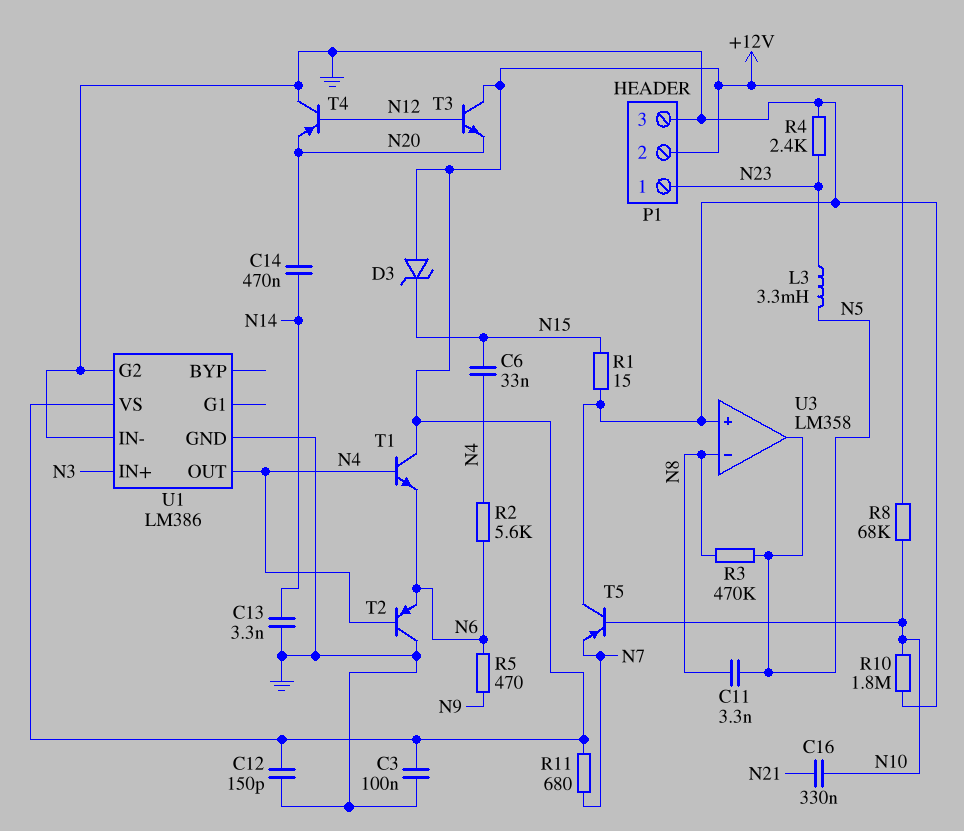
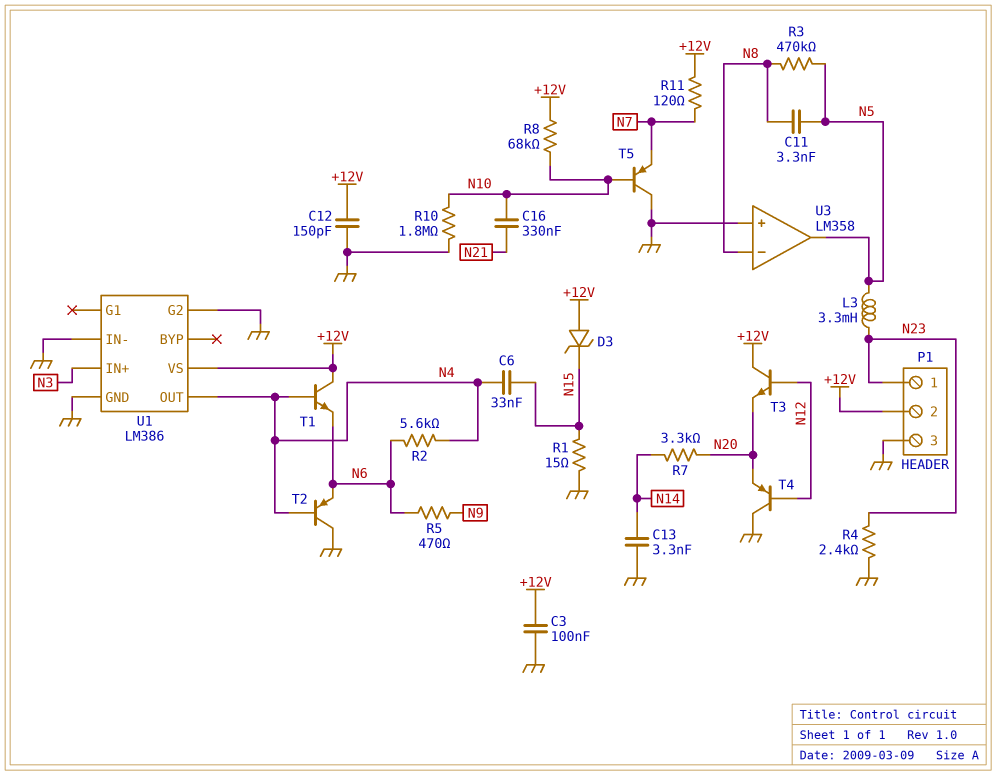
C14: 470nF (N14, N20) -> none
R7: none -> 3.3k (N14, N20)
R11: 680 (+12V, N7) -> 120 (+12V, N7)

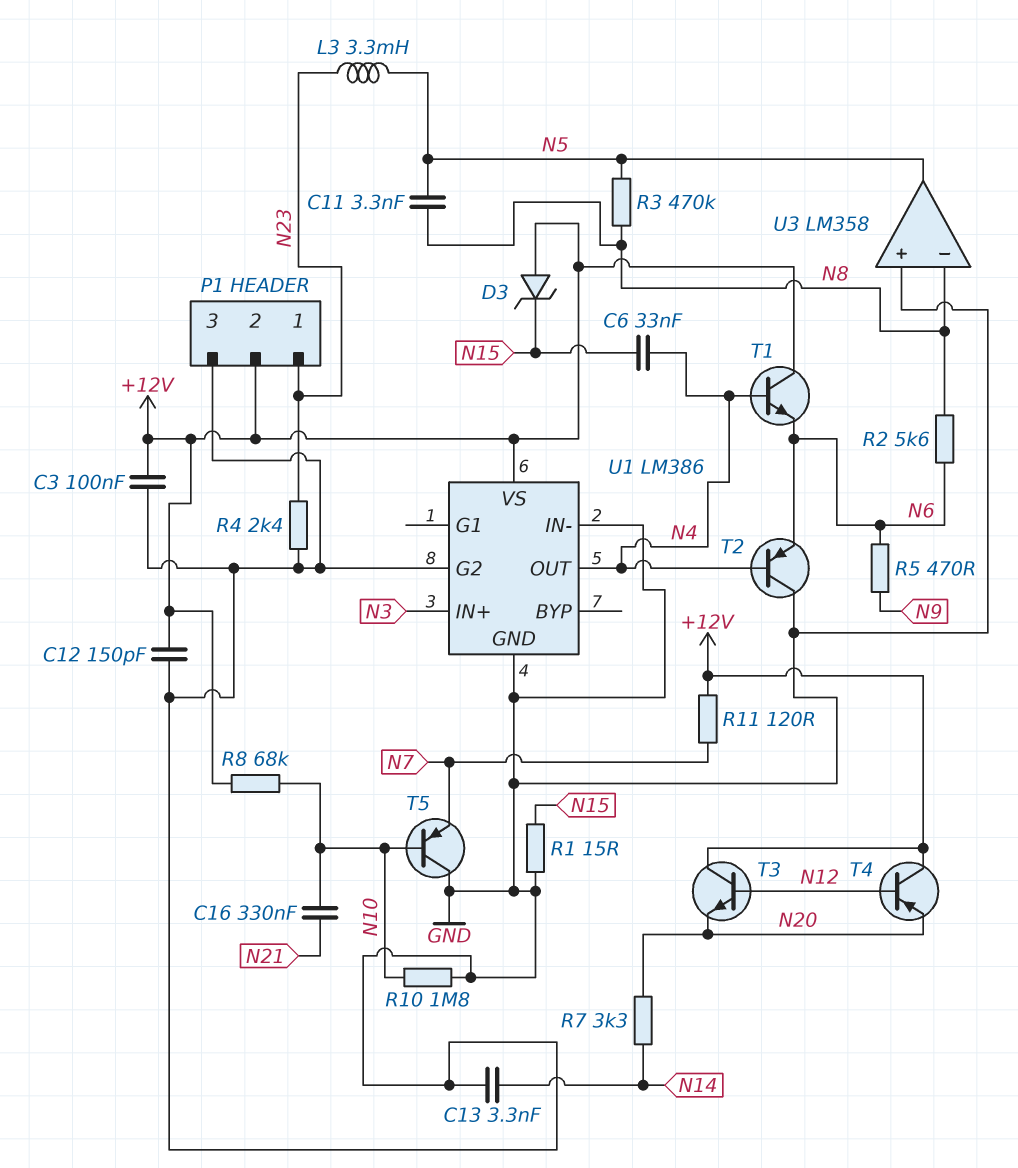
R2: 5.6k (N4, N6) -> 5.6k (N6, N8)
T4: PNP (B N12, C GND, E N20) -> PNP (B N12, C +12V, E N20)

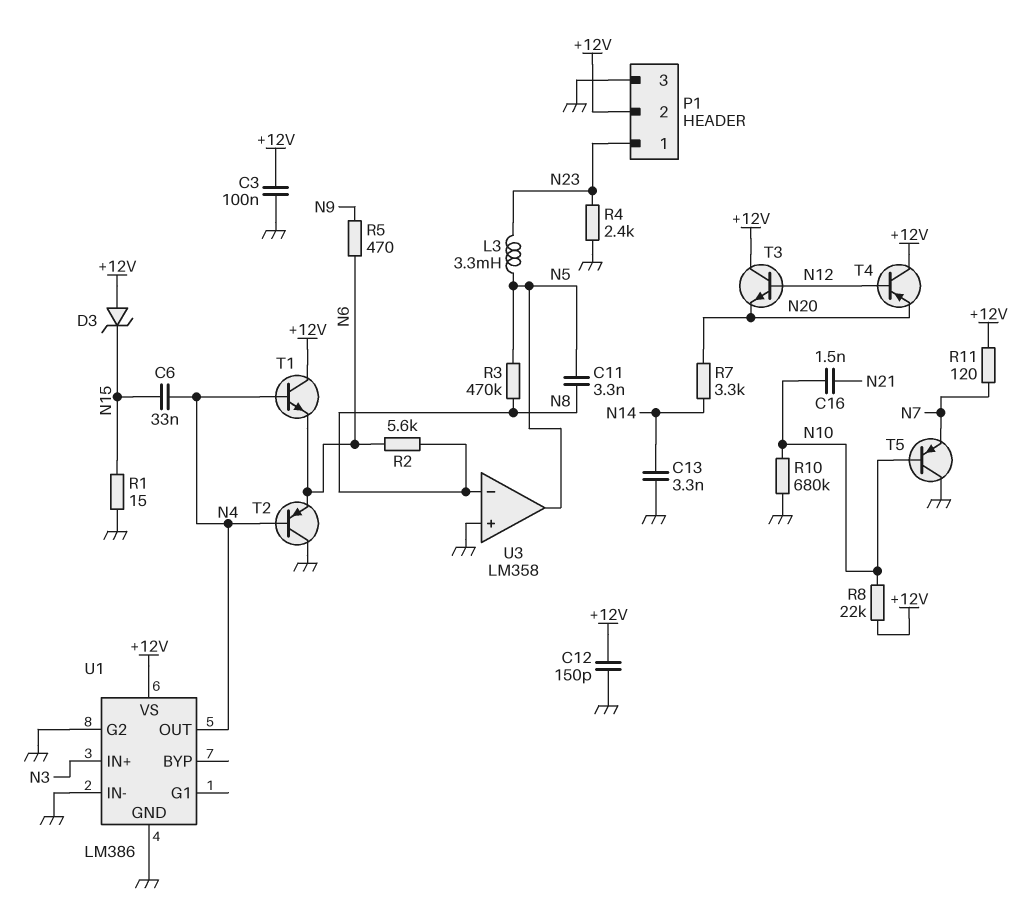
C16: 330nF (N10, N21) -> 1.5nF (N10, N21)
R8: 68k (+12V, N10) -> 22k (+12V, N10)
R10: 1.8M (GND, N10) -> 680k (GND, N10)

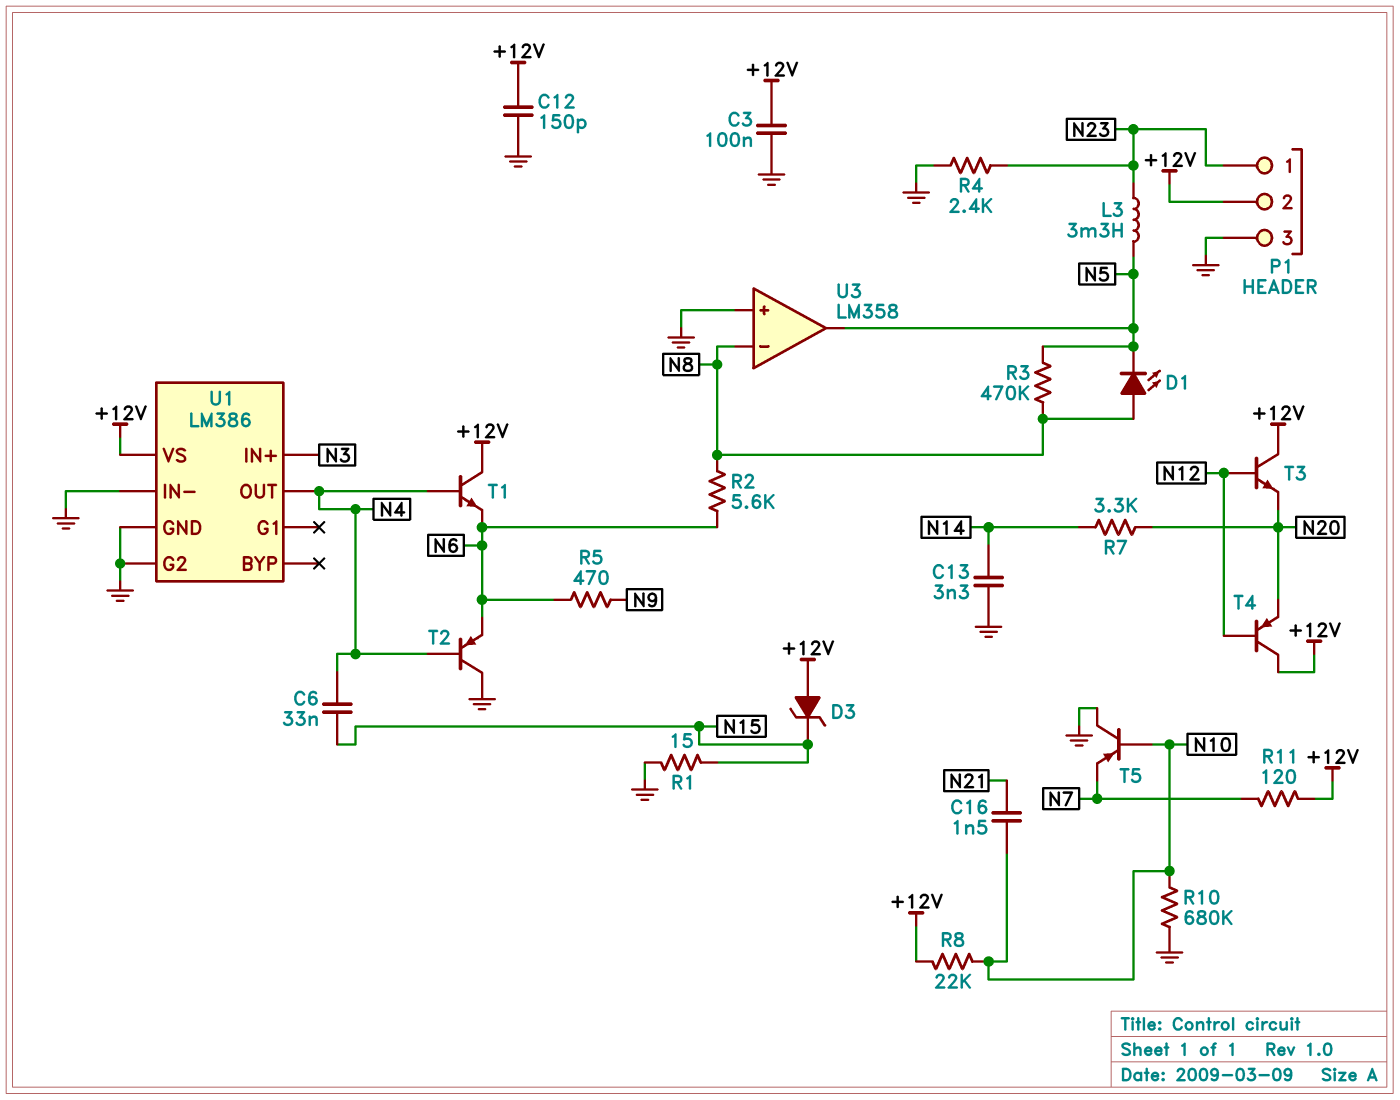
C11: 3.3nF (N5, N8) -> none
D1: none -> LED (A N8, K N5)

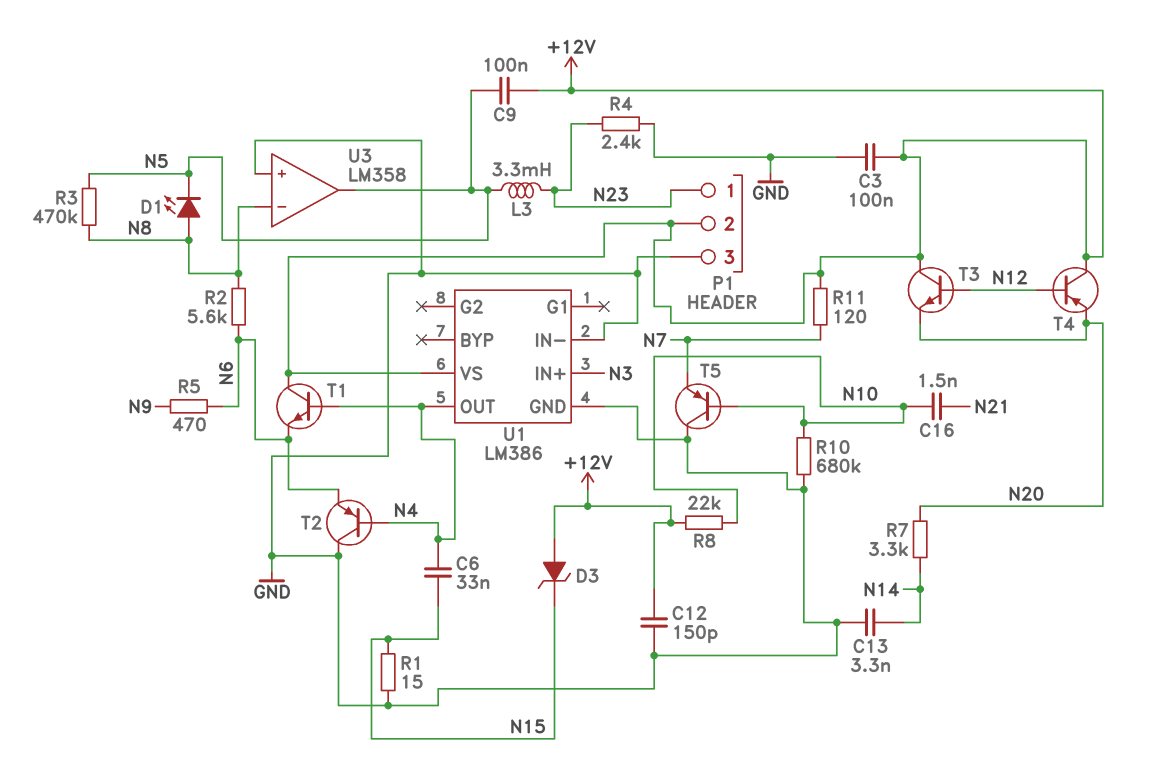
C9: none -> 100nF (+12V, N5)
U1 pin G2: GND -> none

